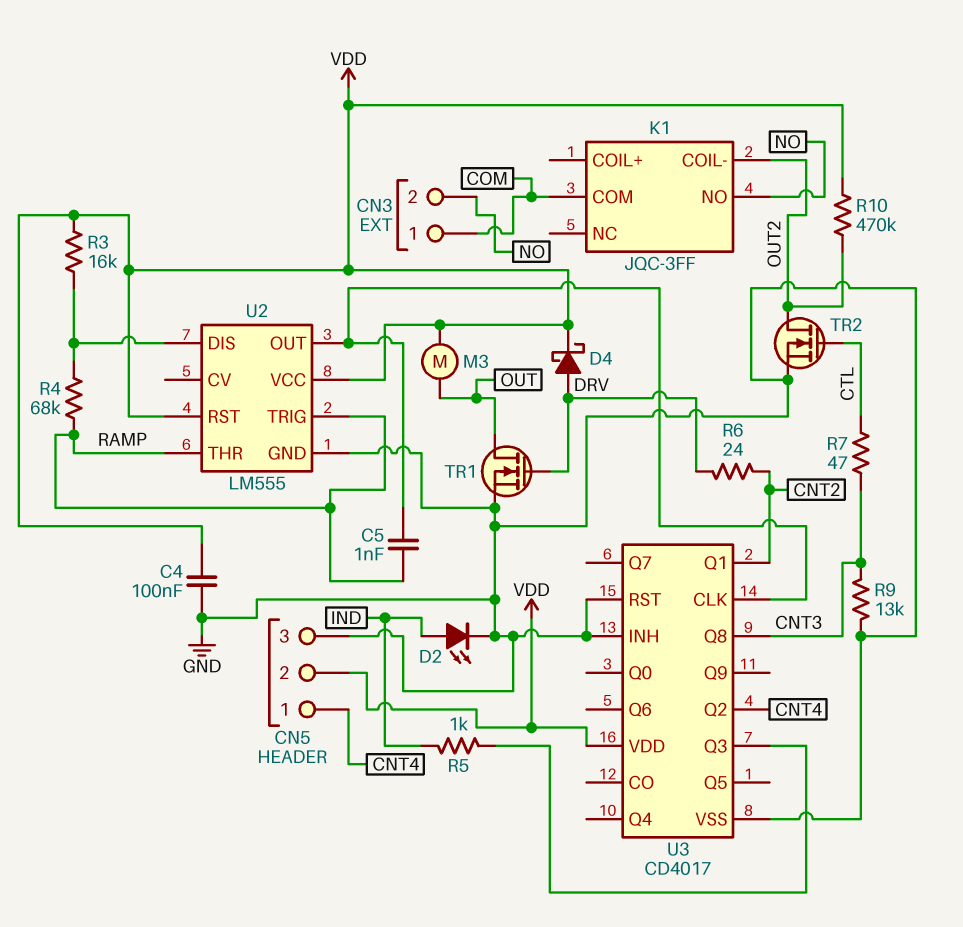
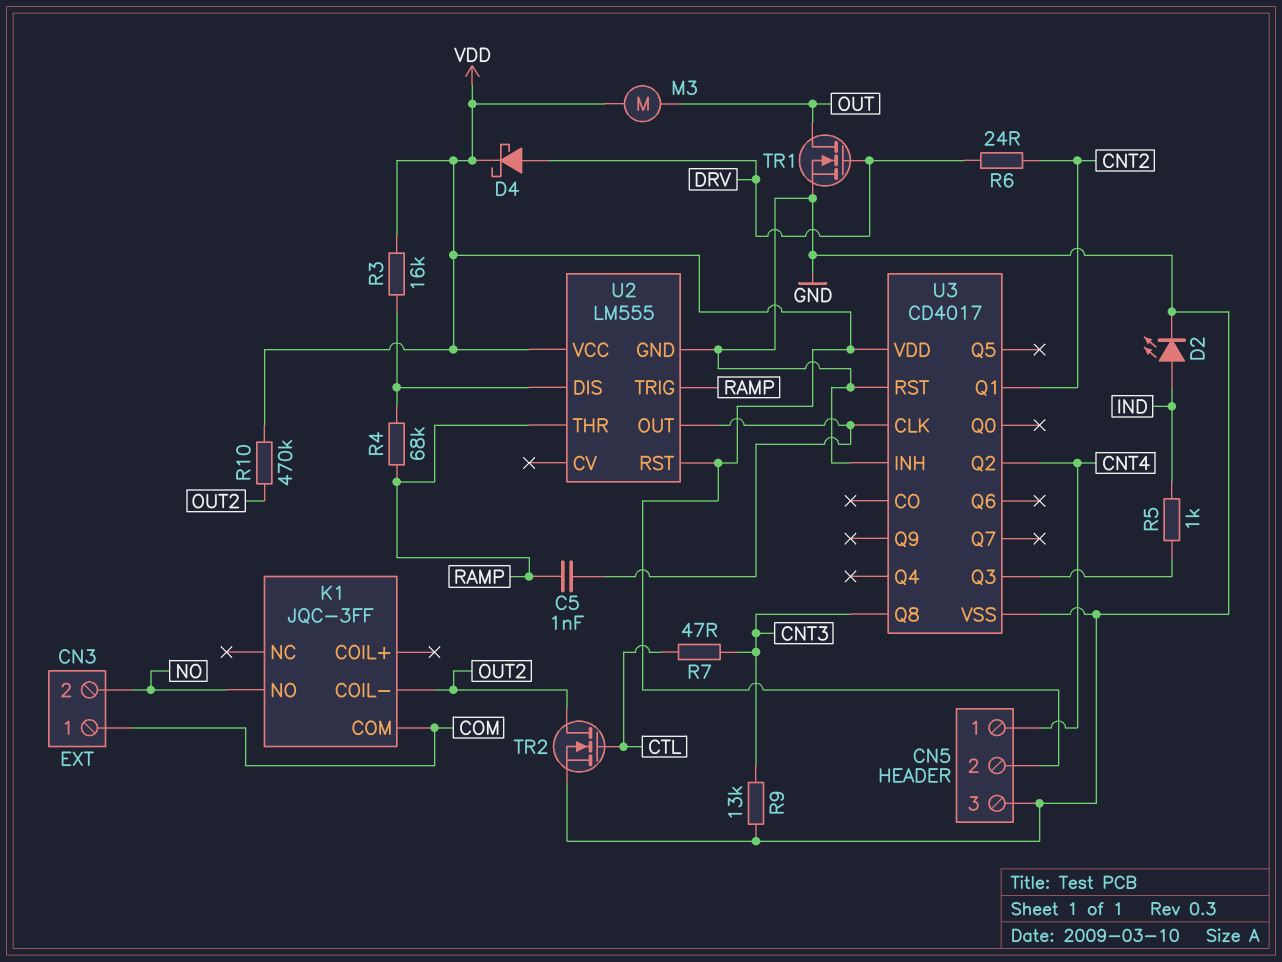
C4: 100nF (GND, VDD) -> none

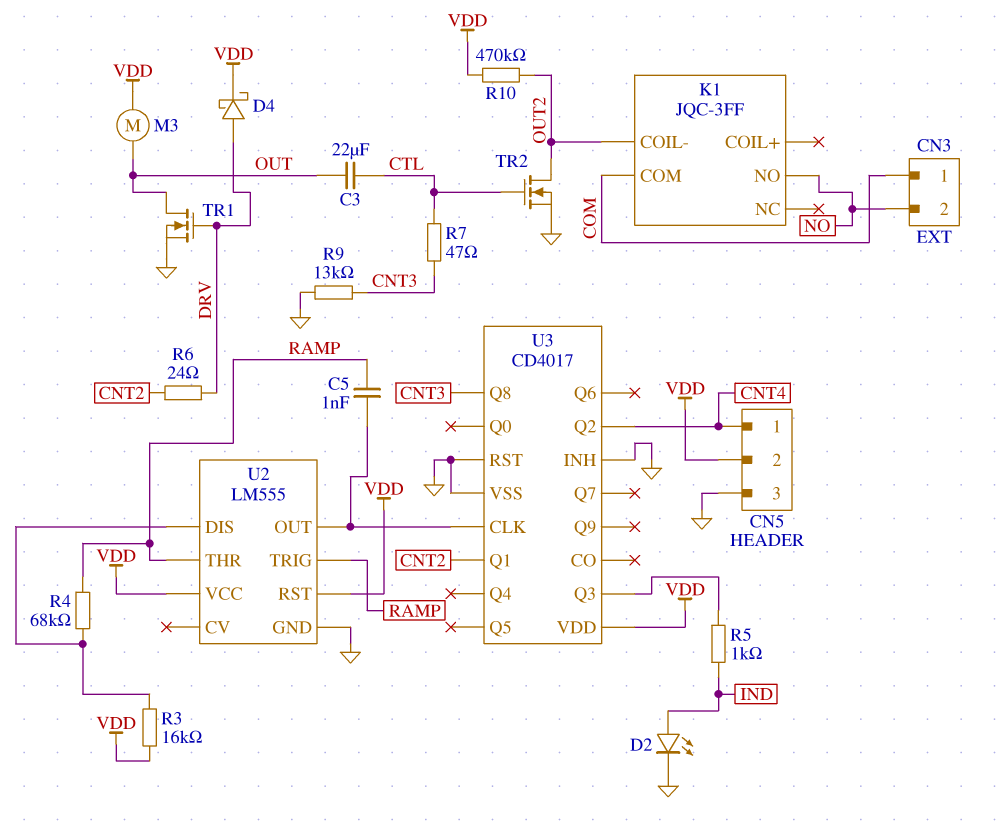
C3: none -> 22uF (CTL, OUT)

